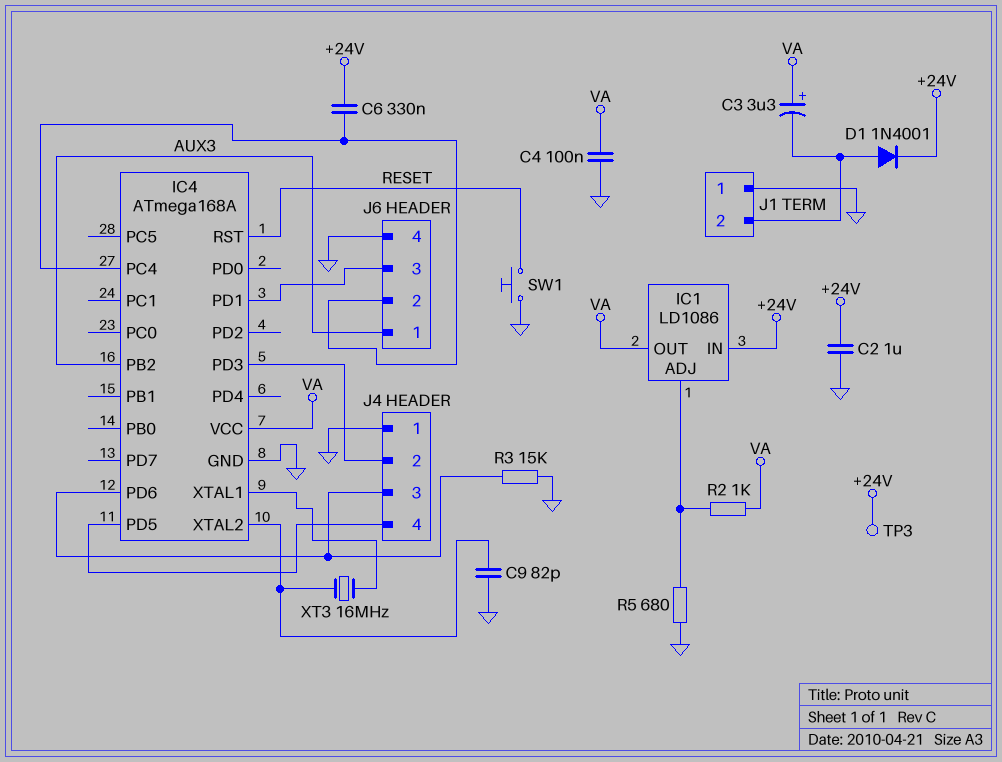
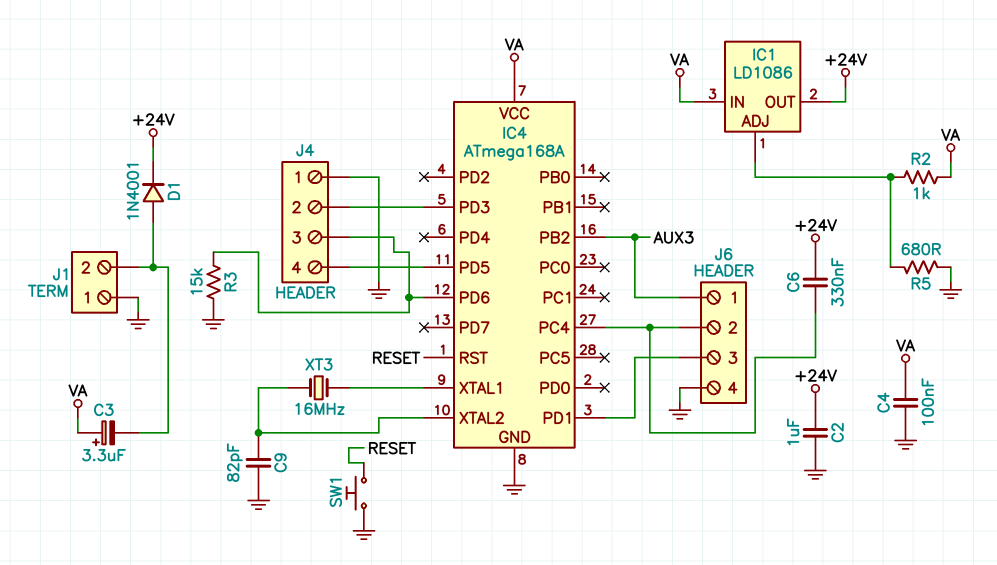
IC1 pin IN: +24V -> VA
IC1 pin OUT: VA -> +24V
TP3: test point (+24V) -> none

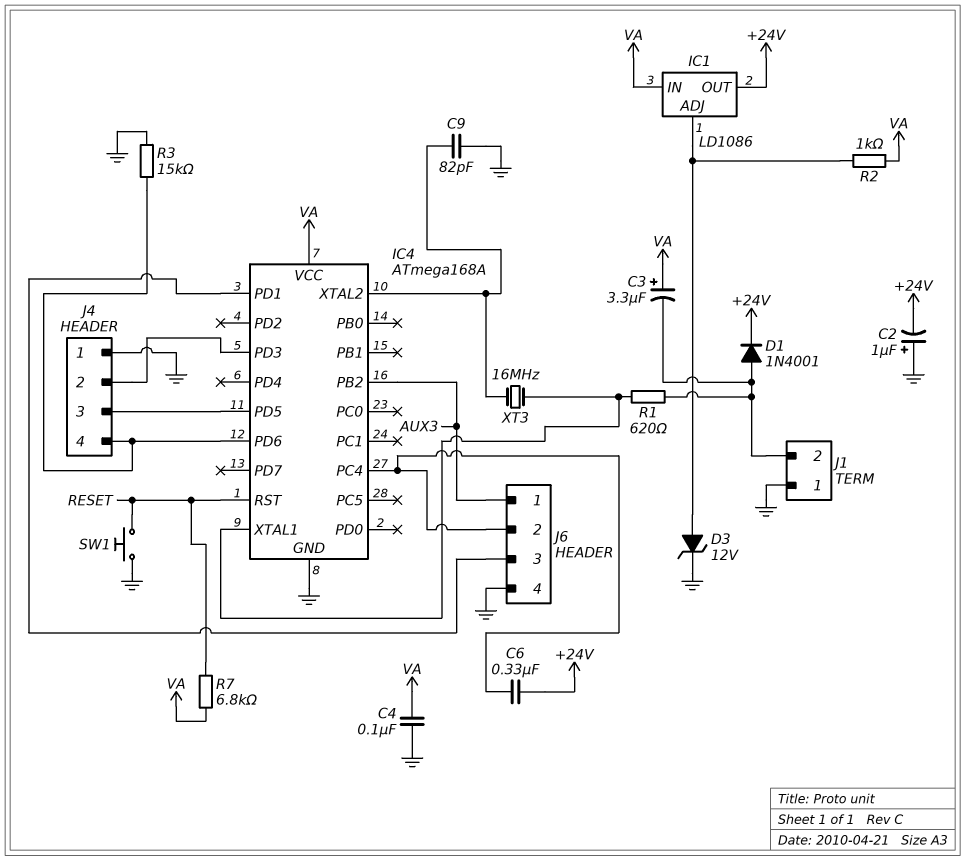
C2: 1uF (+24V, GND) -> 1uF (plus GND, minus +24V)
D3: none -> zener 12V (A IC1/ADJ, K GND)
J4 pin 3: IC4/PD6 -> IC4/PD5
J4 pin 4: IC4/PD5 -> IC4/PD6
R1: none -> 620 (IC4/XTAL1, J1/2)
R5: 680 (GND, IC1/ADJ) -> none
R7: none -> 6.8k (RESET, VA)

